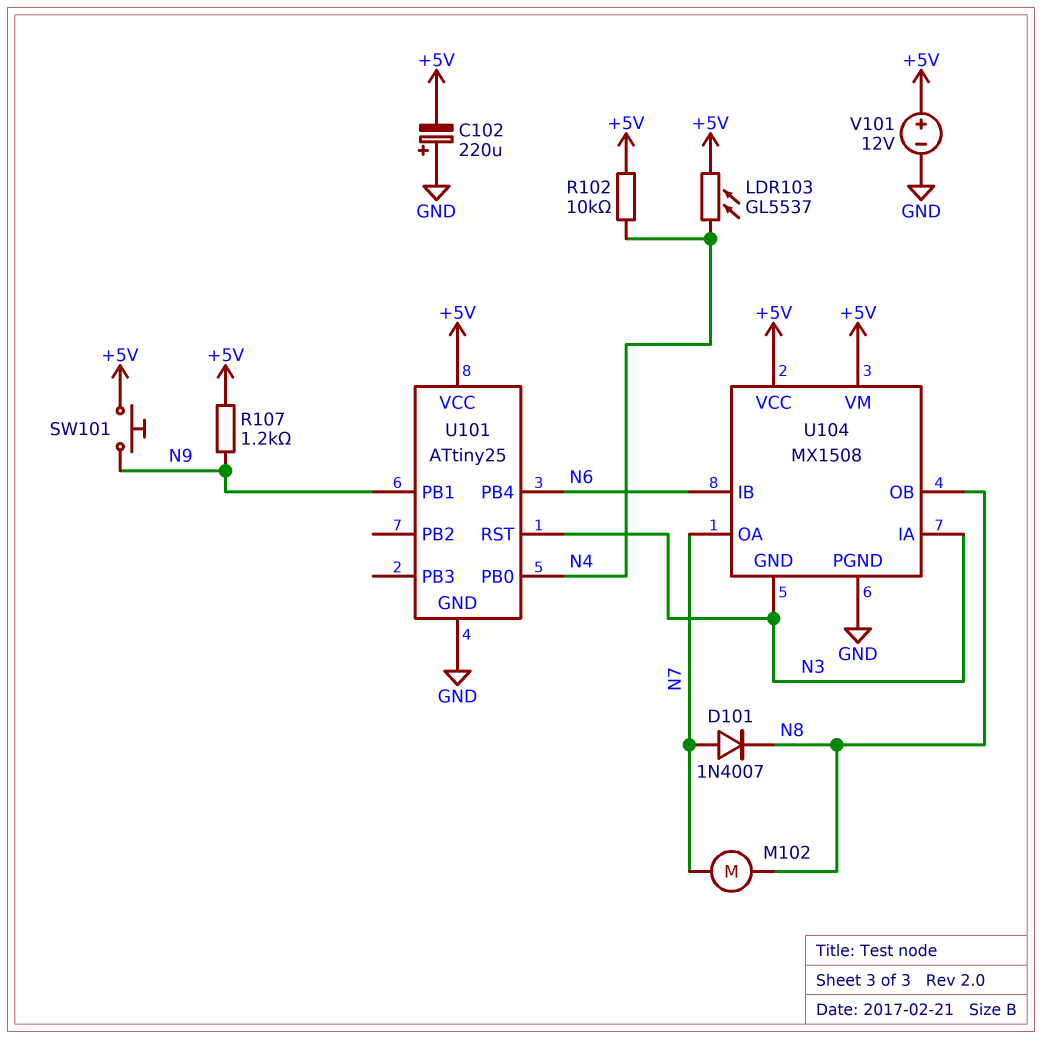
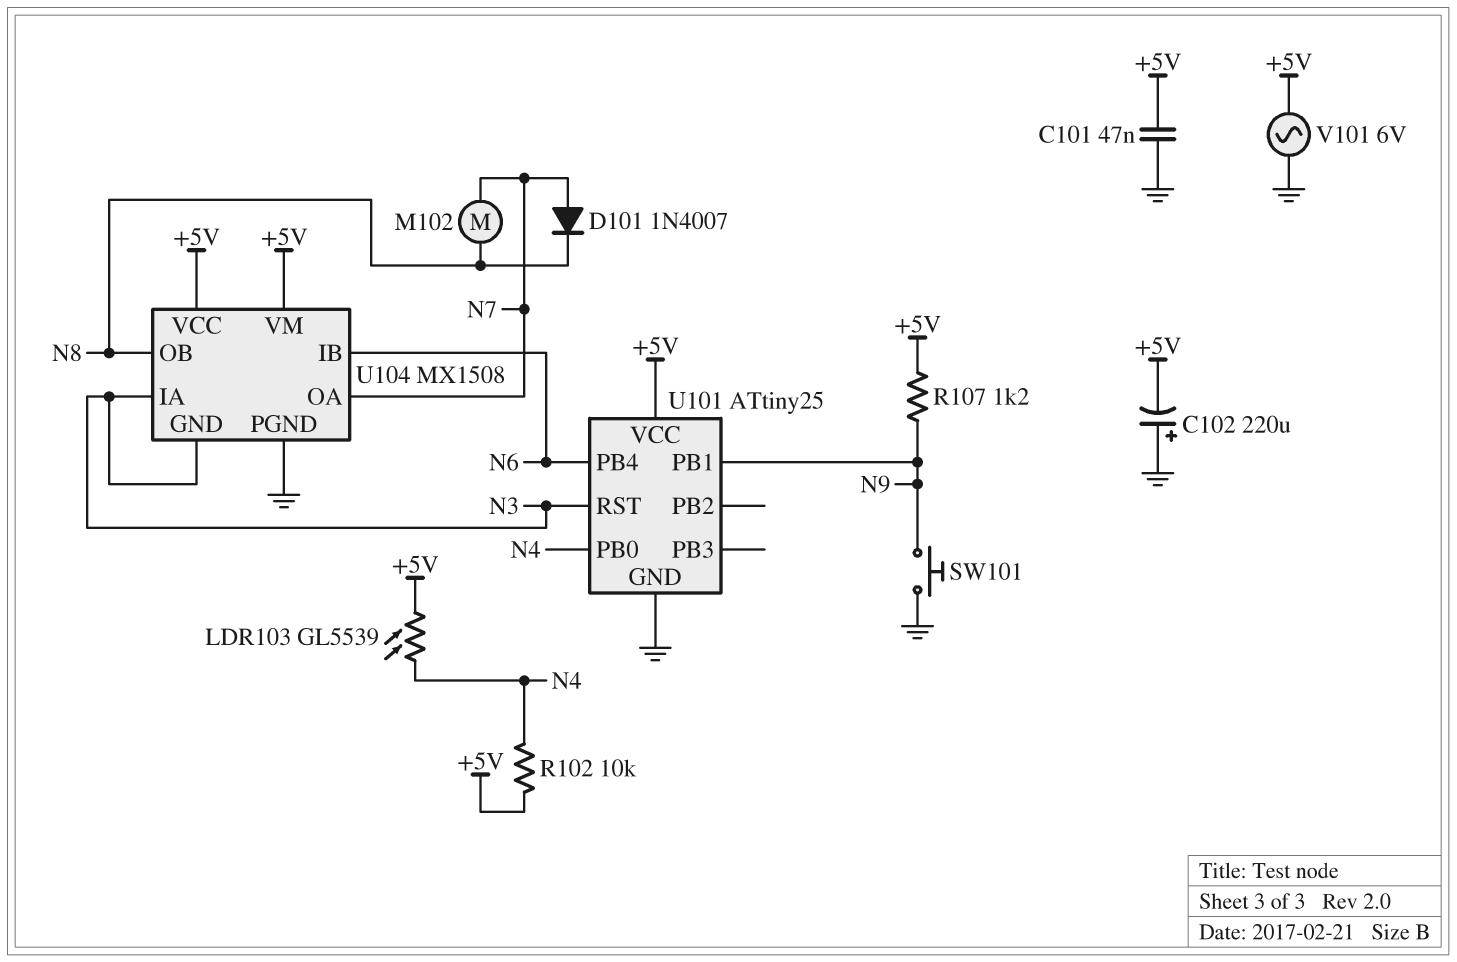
C101: none -> 47nF (+5V, GND)
LDR103: GL5537 (+5V, N4) -> GL5539 (+5V, N4)
SW101: button (+5V, N9) -> button (GND, N9)
V101: 12V (plus +5V, minus GND) -> AC 6V (+5V, GND)

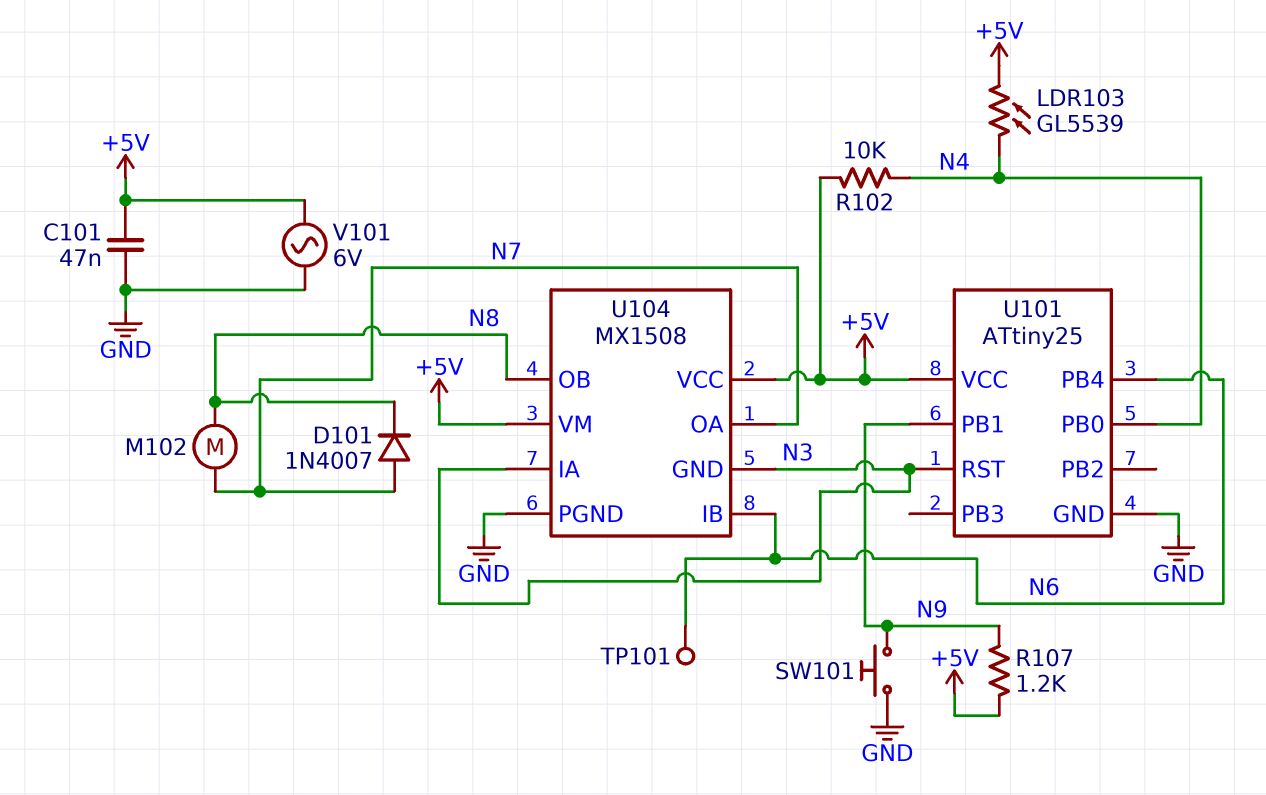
C102: 220uF (plus GND, minus +5V) -> none
TP101: none -> test point (N6)

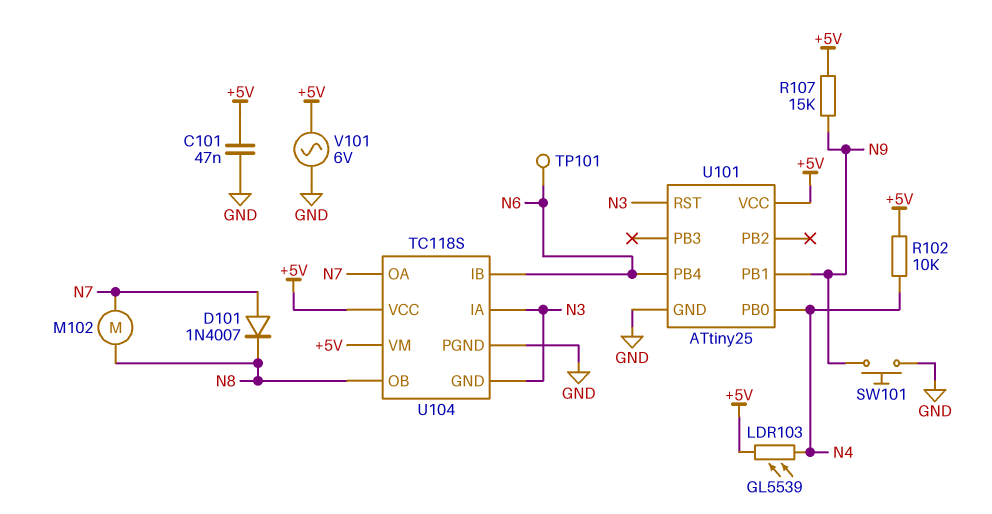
R107: 1.2k (+5V, N9) -> 15k (+5V, N9)
U104: MX1508 -> TC118S

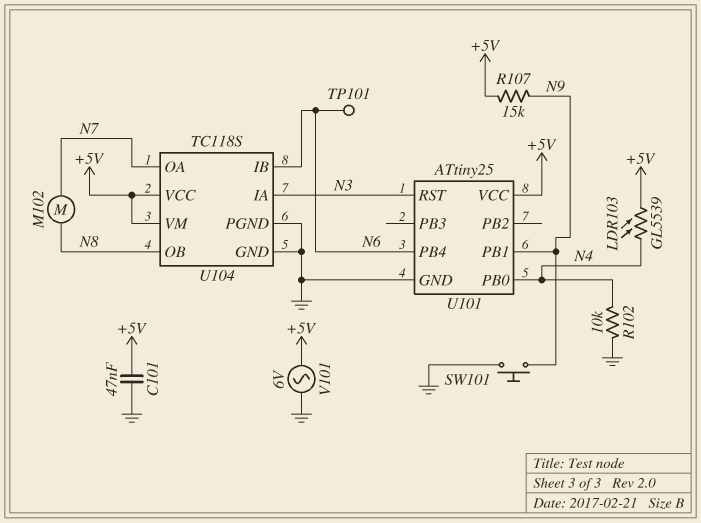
D101: diode 1N4007 (A N7, K N8) -> none
R102: 10k (+5V, N4) -> 10k (GND, N4)
U104 pin GND: N3 -> GND

